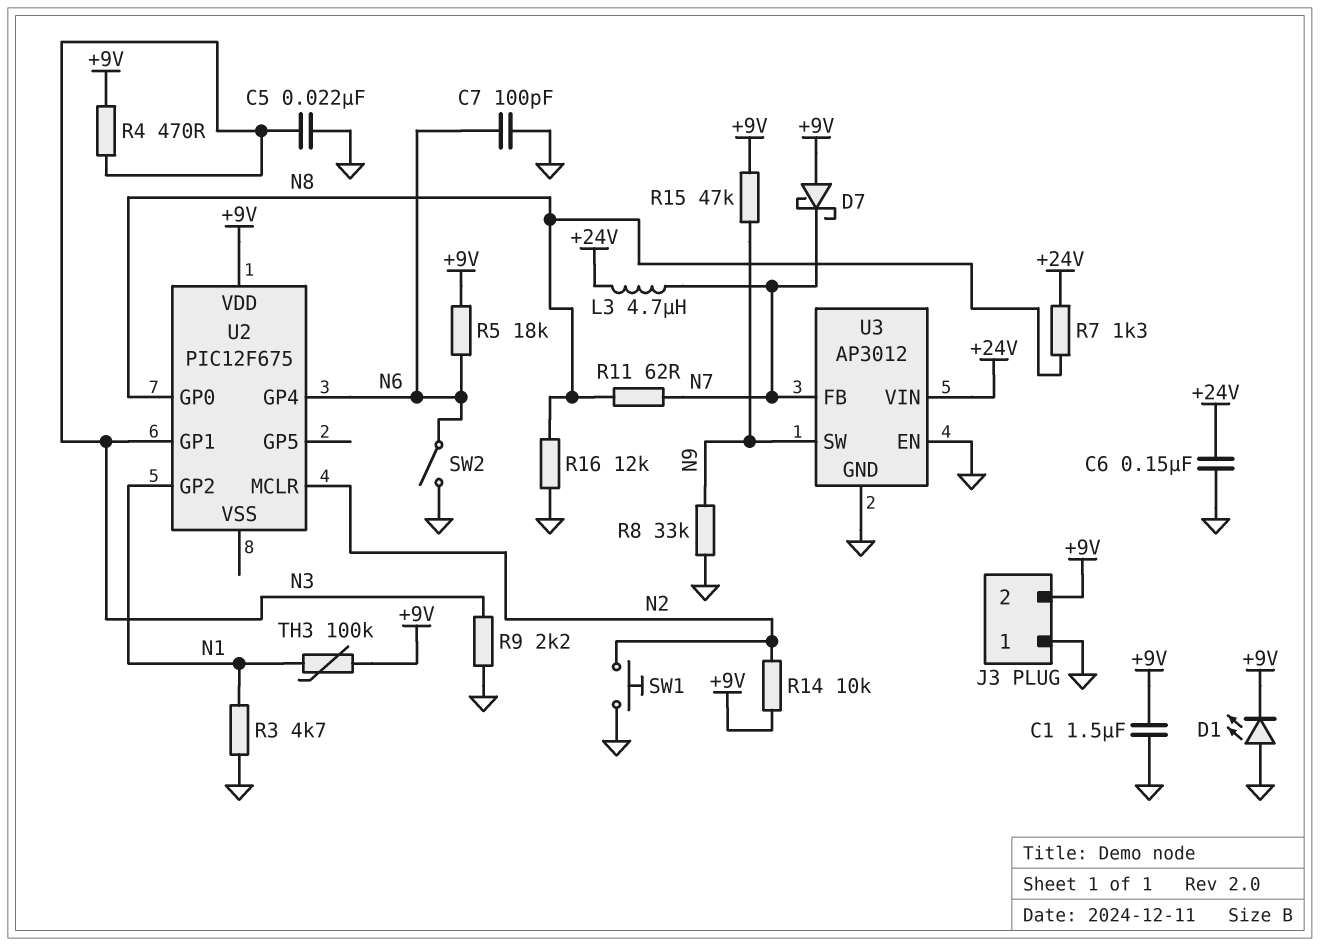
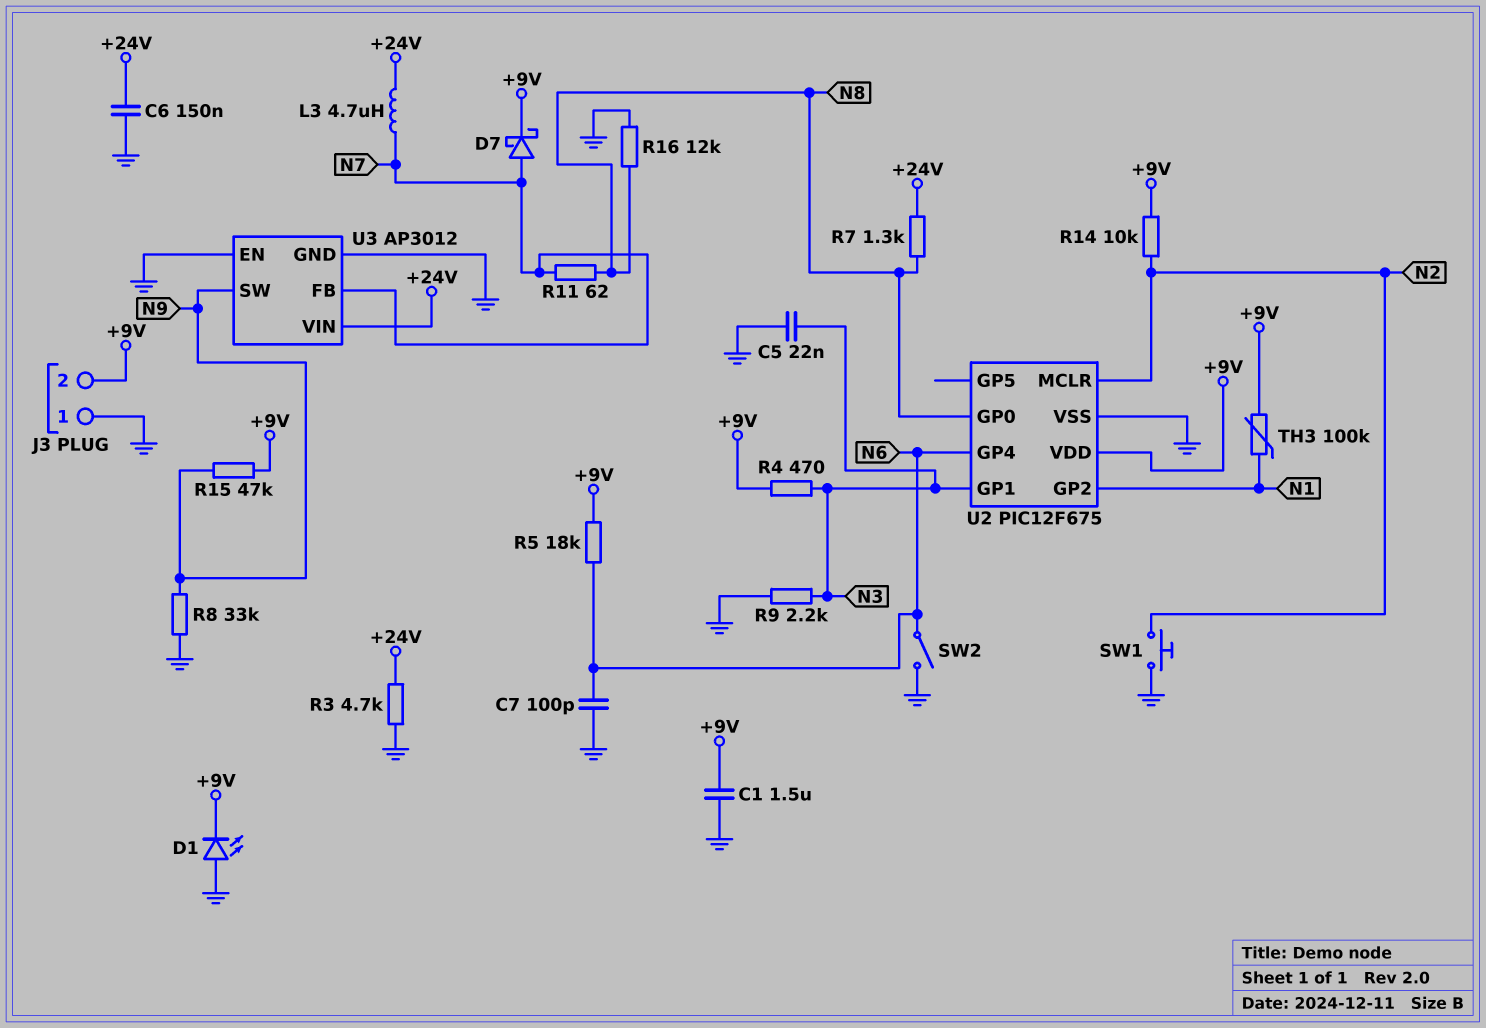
D7: schottky (A +9V, K N7) -> schottky (A N7, K +9V)
R3: 4.7k (GND, N1) -> 4.7k (+24V, GND)
U2 pin VSS: none -> GND

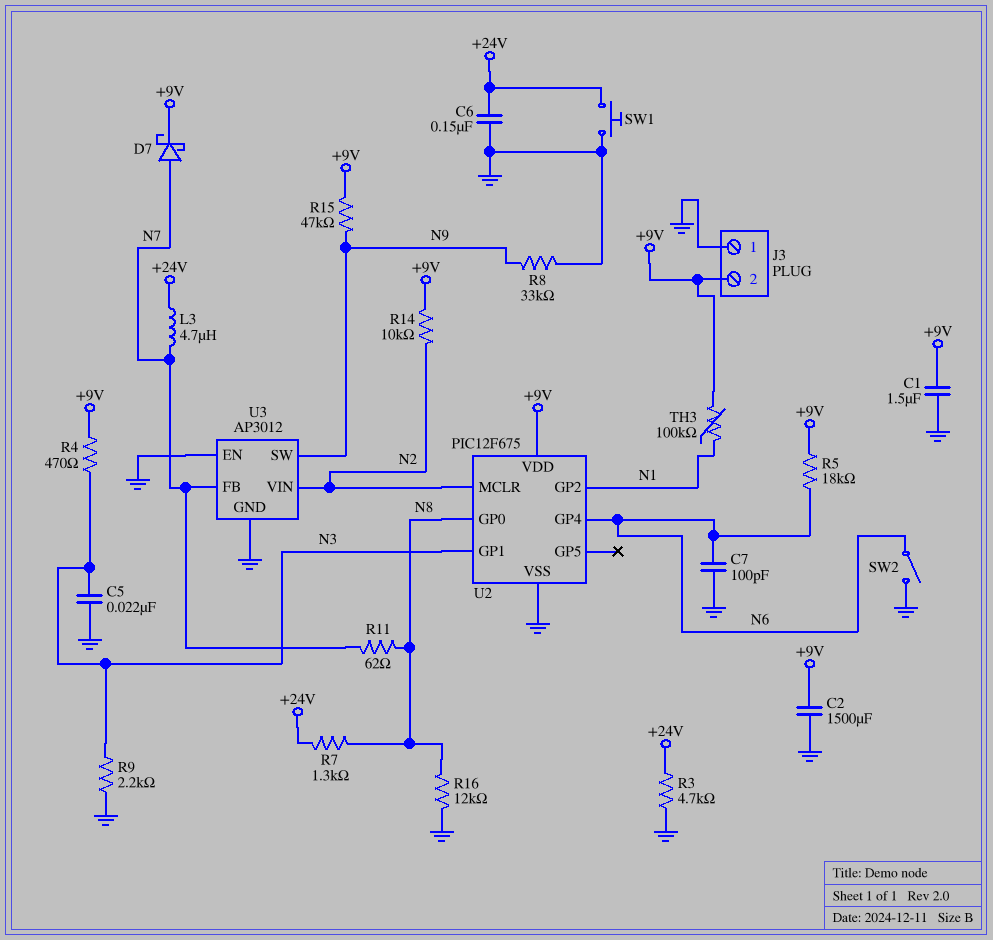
C2: none -> 1500uF (+9V, GND)
D1: LED (A GND, K +9V) -> none
SW1: button (GND, N2) -> button (+24V, GND)
U3 pin VIN: +24V -> N2

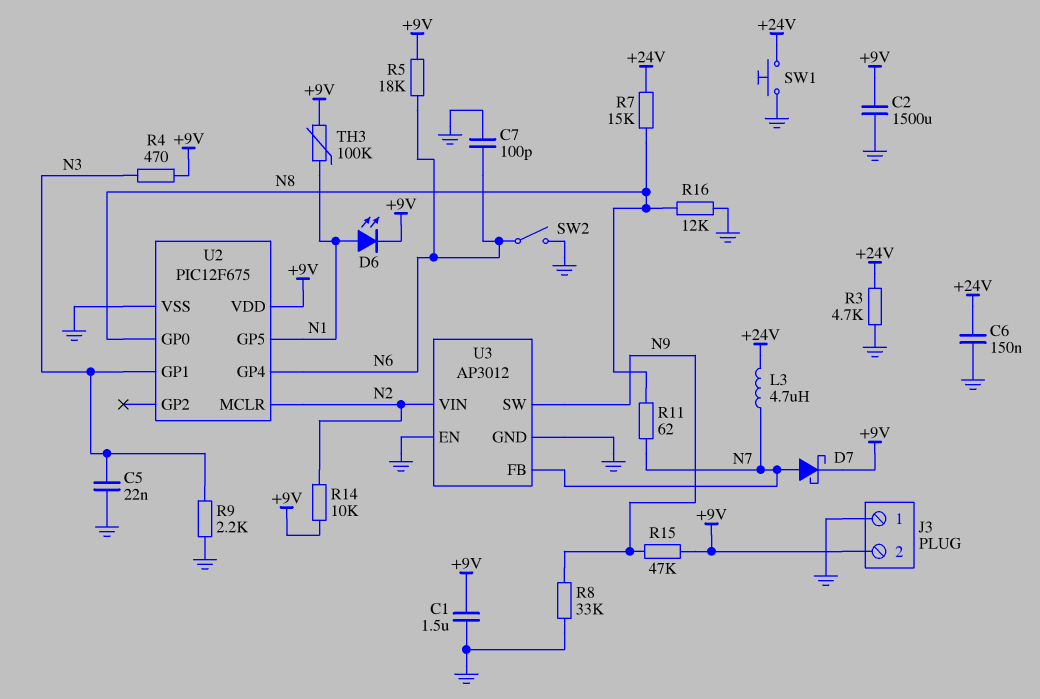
D6: none -> LED (A N1, K +9V)
R7: 1.3k (+24V, N8) -> 15k (+24V, N8)
U2 pin GP2: N1 -> none
U2 pin GP5: none -> N1

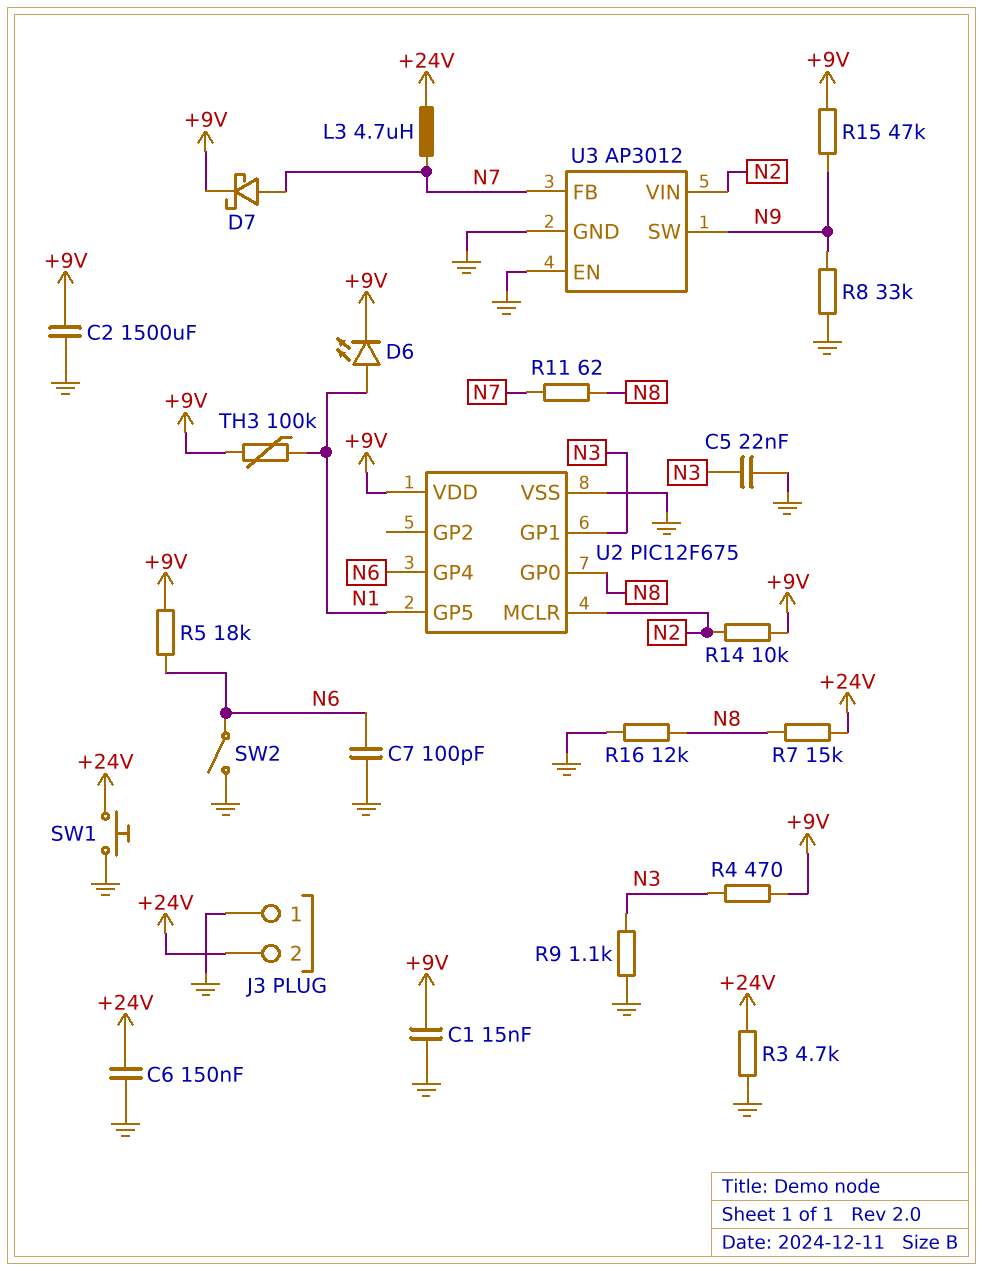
C1: 1.5uF (+9V, GND) -> 15nF (+9V, GND)
J3 pin 2: +9V -> +24V
R9: 2.2k (GND, N3) -> 1.1k (GND, N3)

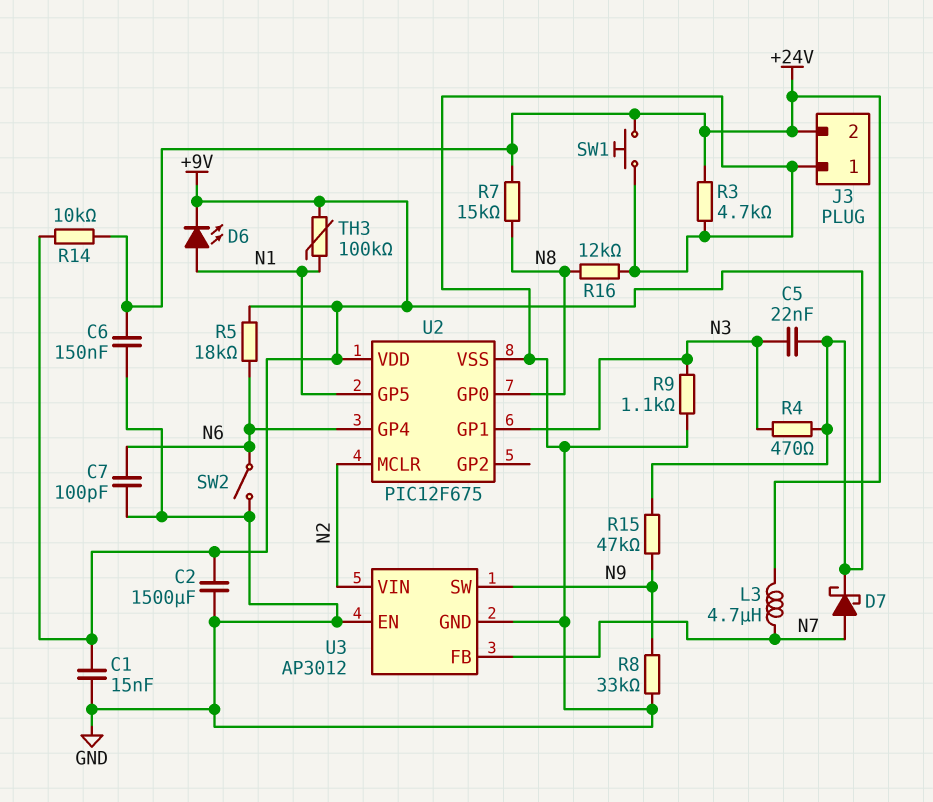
C5: 22nF (GND, N3) -> 22nF (+9V, N3)
R11: 62 (N7, N8) -> none
R14: 10k (+9V, N2) -> 10k (+9V, +24V)

